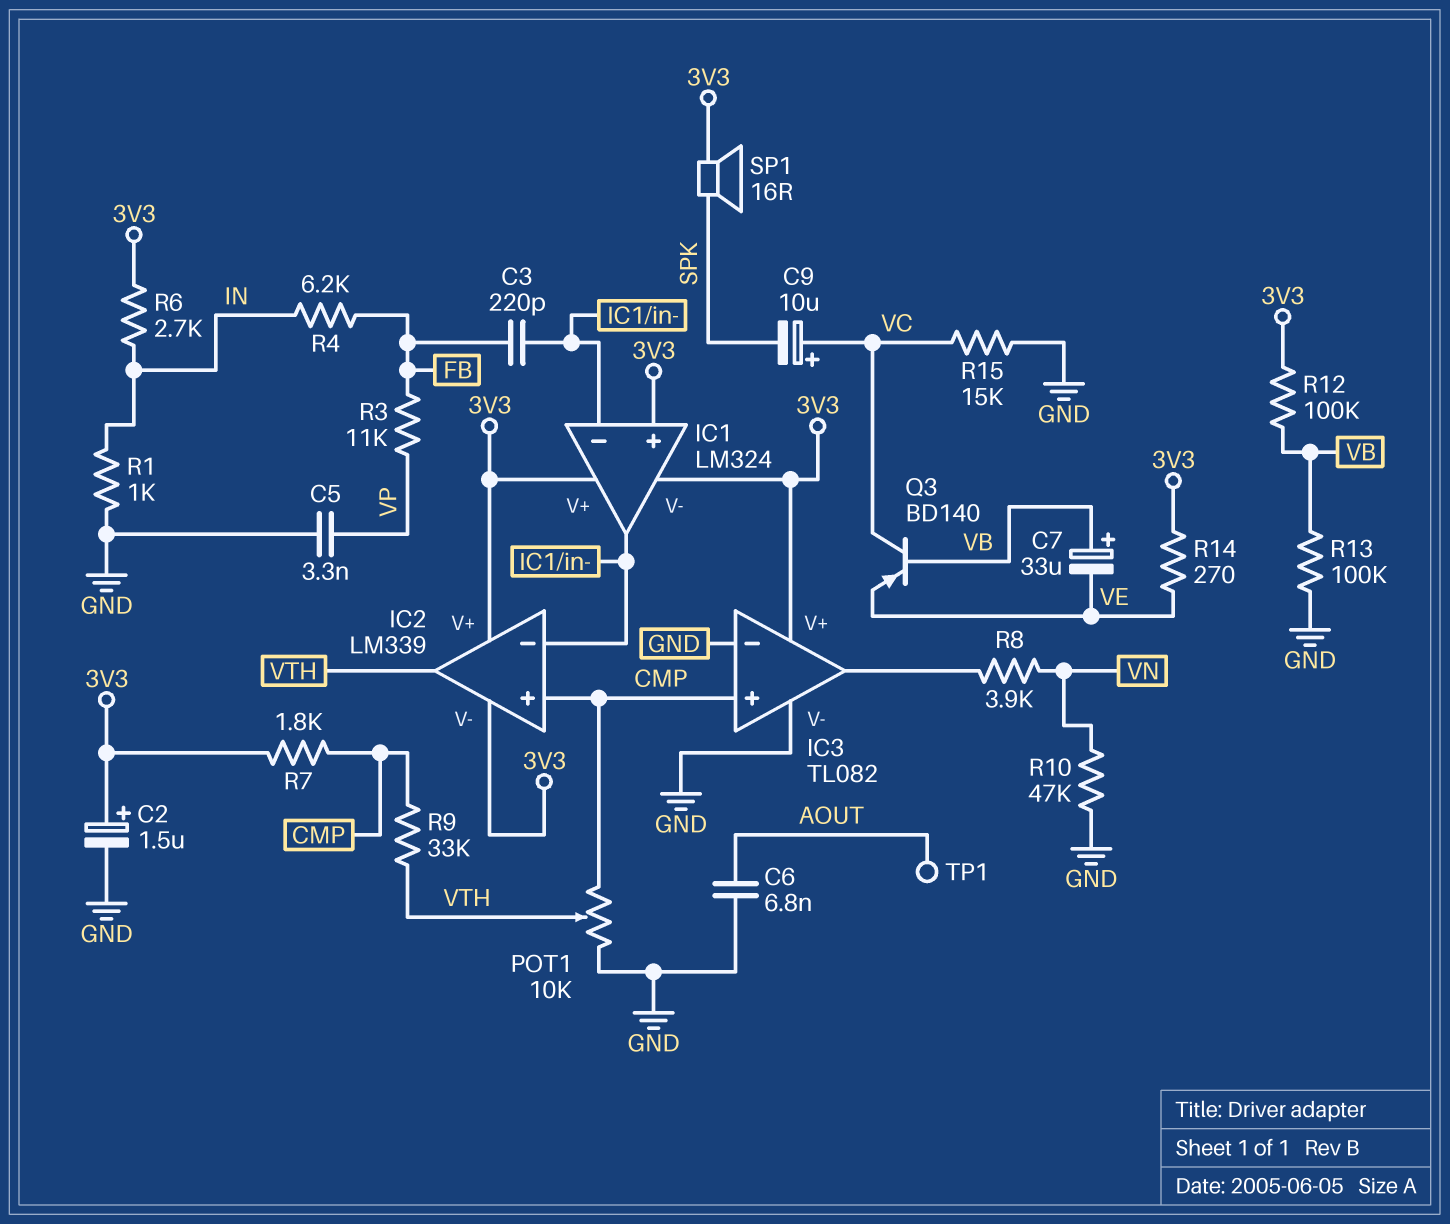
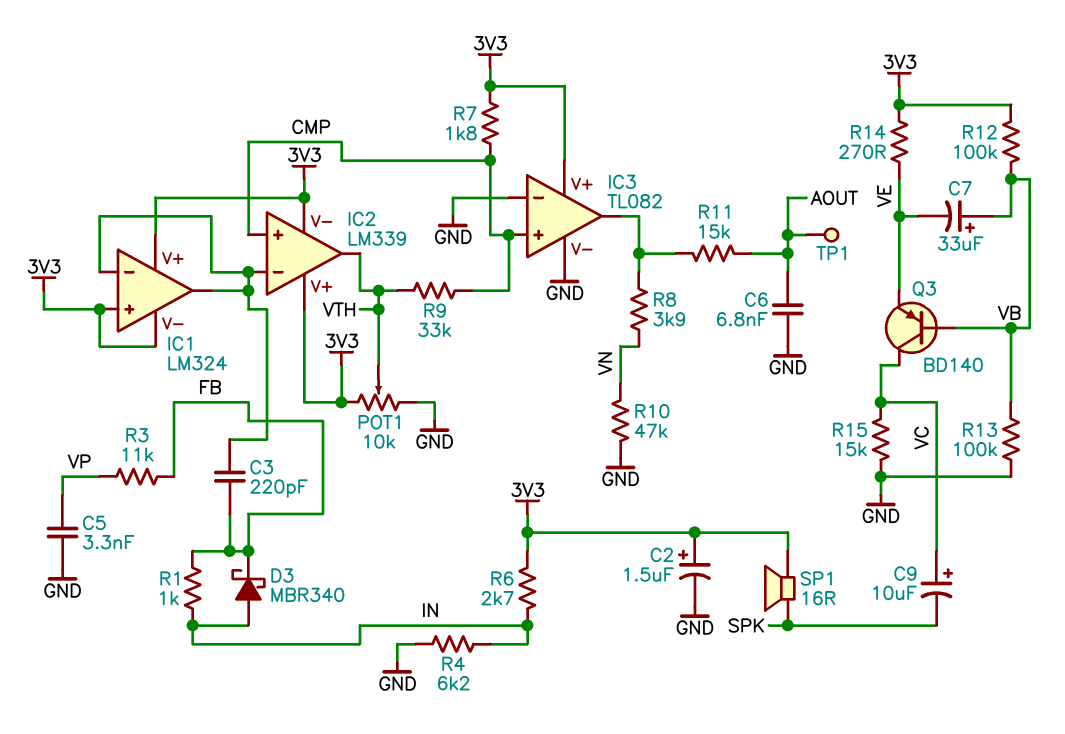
D3: none -> schottky MBR340 (A IN, K FB)
POT1: 10k (CMP, GND, wiper VTH) -> 10k (3V3, GND, wiper VTH)
R1: 1k (GND, IN) -> 1k (FB, IN)
R4: 6.2k (FB, IN) -> 6.2k (GND, IN)
R11: none -> 15k (AOUT, IC3/out)

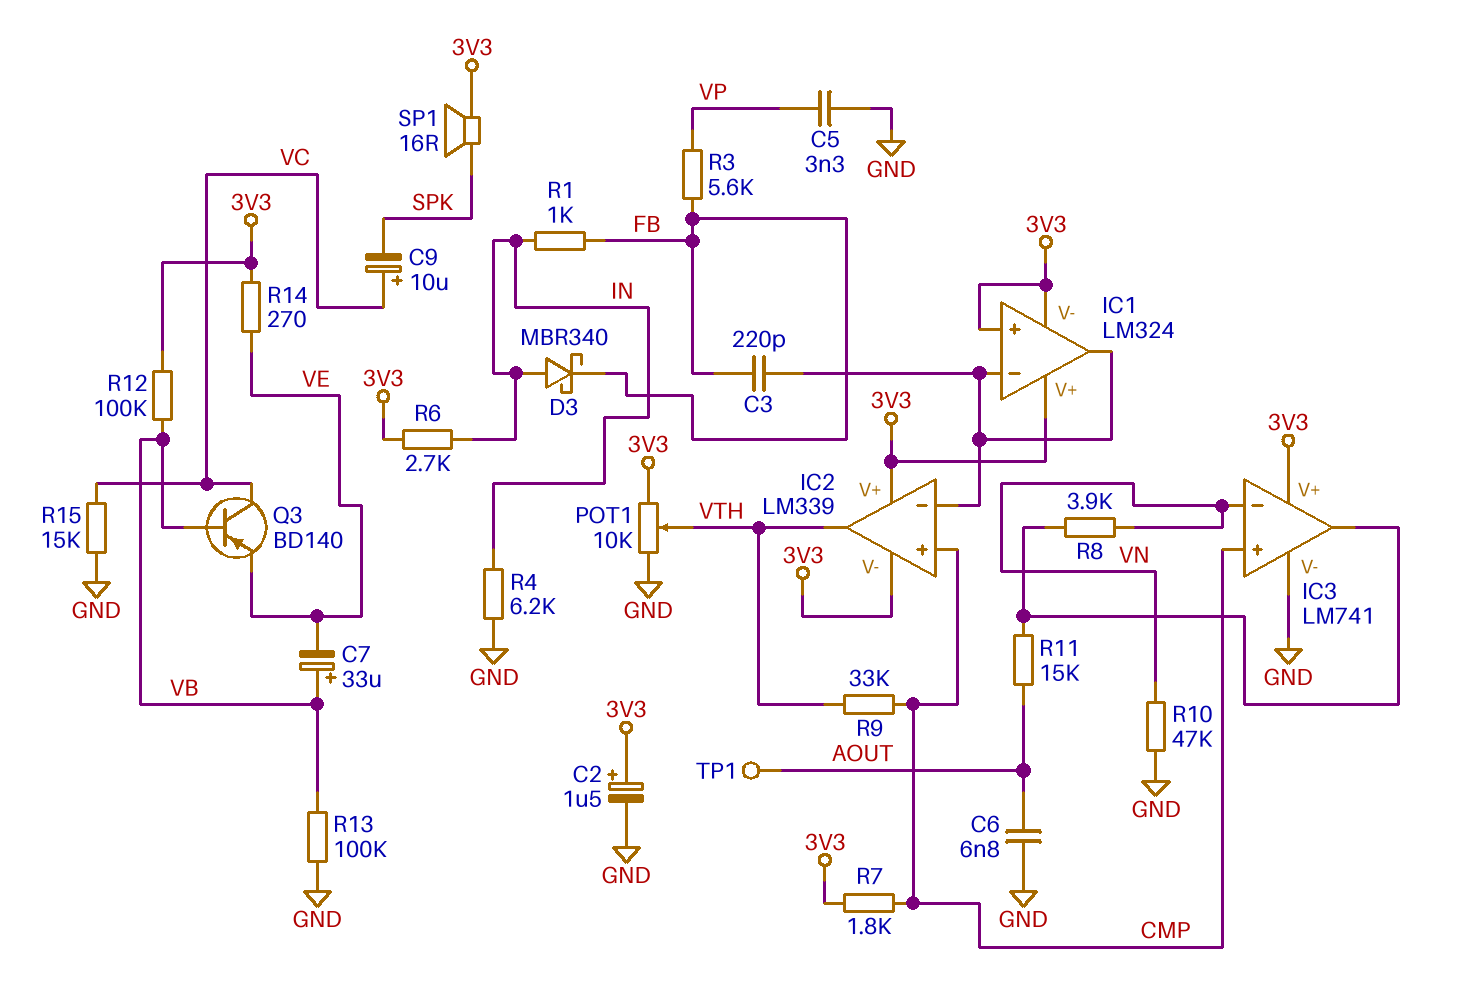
IC3: TL082 -> LM741
IC3 pin in-: GND -> VN
R3: 11k (FB, VP) -> 5.6k (FB, VP)

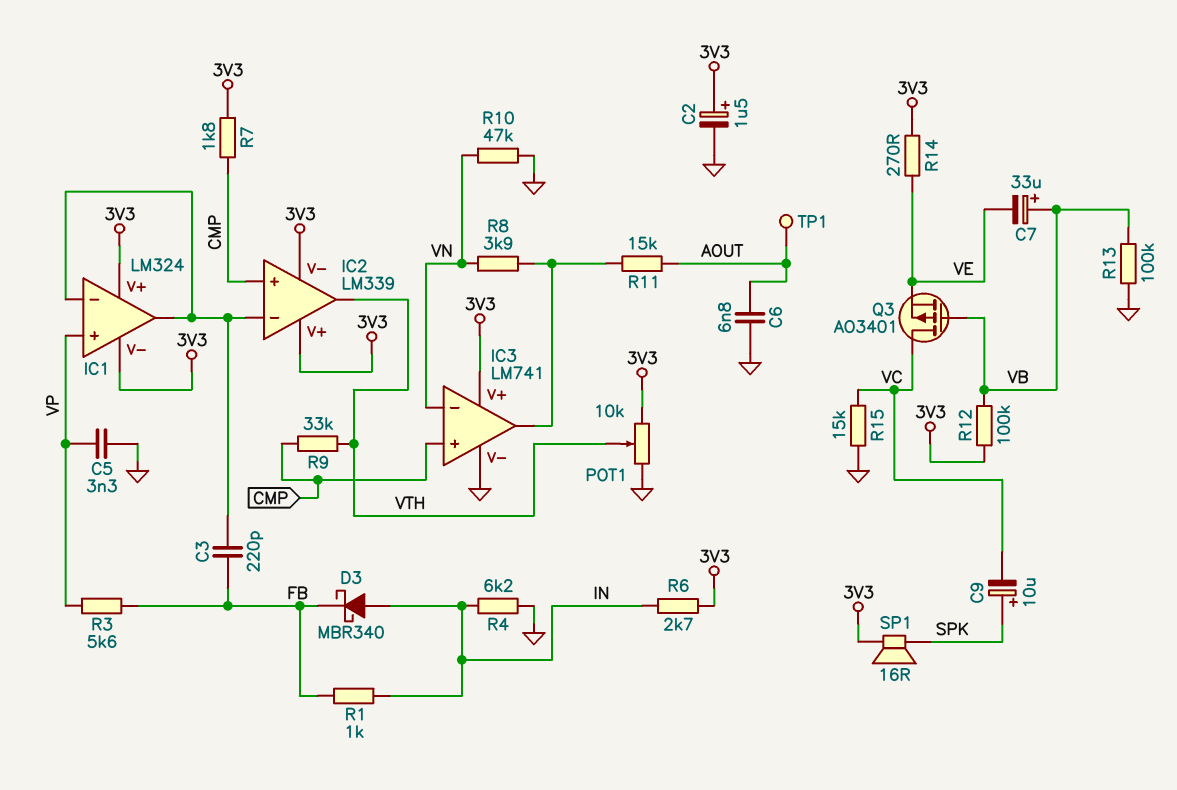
C9: 10uF (plus VC, minus SPK) -> 10uF (plus SPK, minus VC)
IC1 pin in+: 3V3 -> VP
Q3: PNP BD140 (B VB, C VC, E VE) -> PMOS AO3401 (G VB, D VC, S VE)

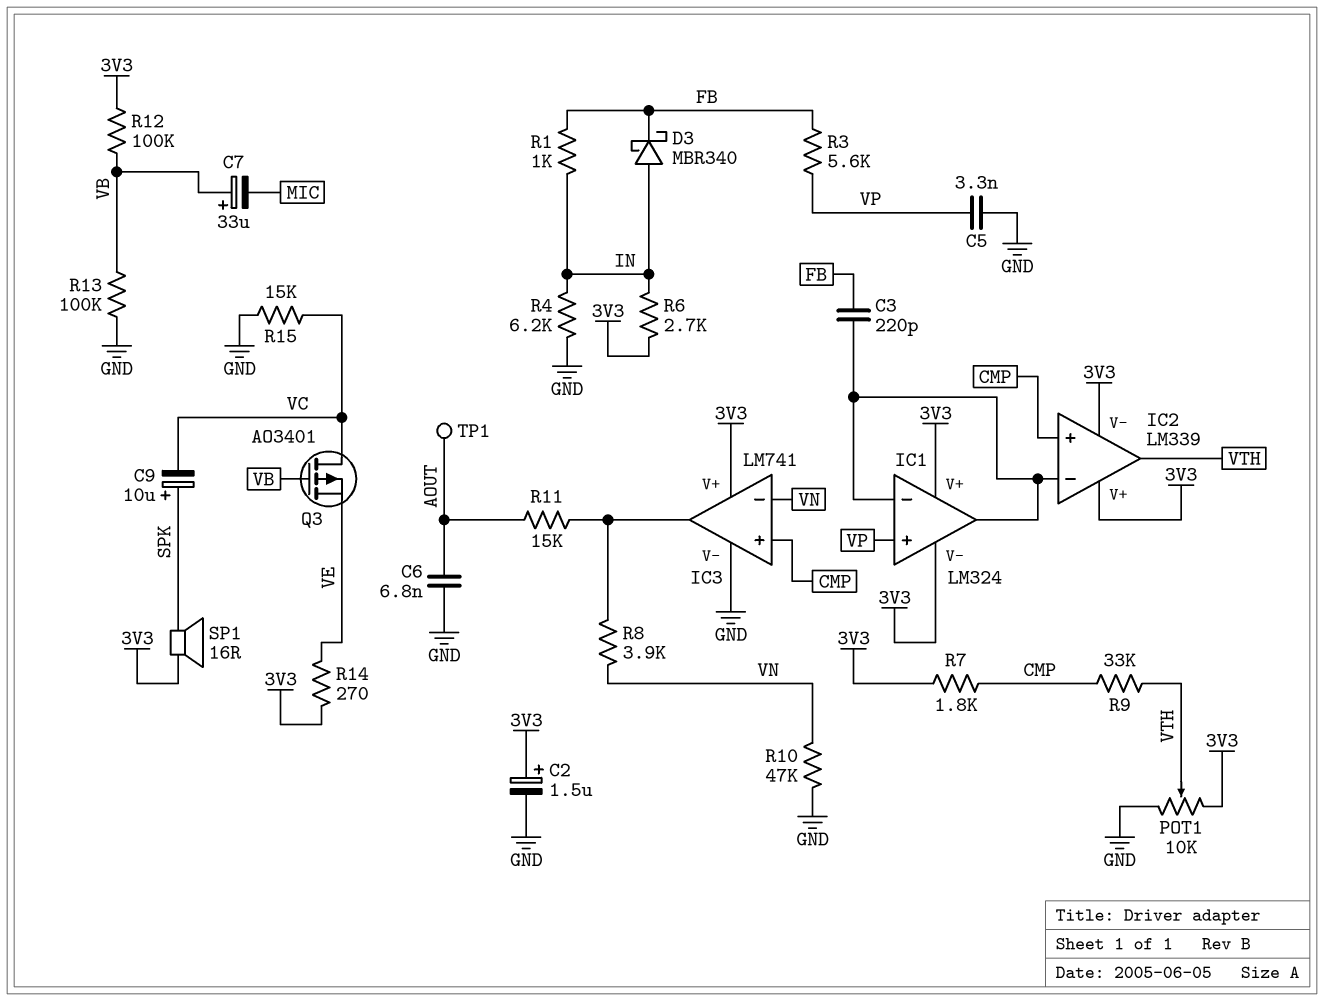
C7: 33uF (plus VB, minus VE) -> 33uF (plus VB, minus MIC)

